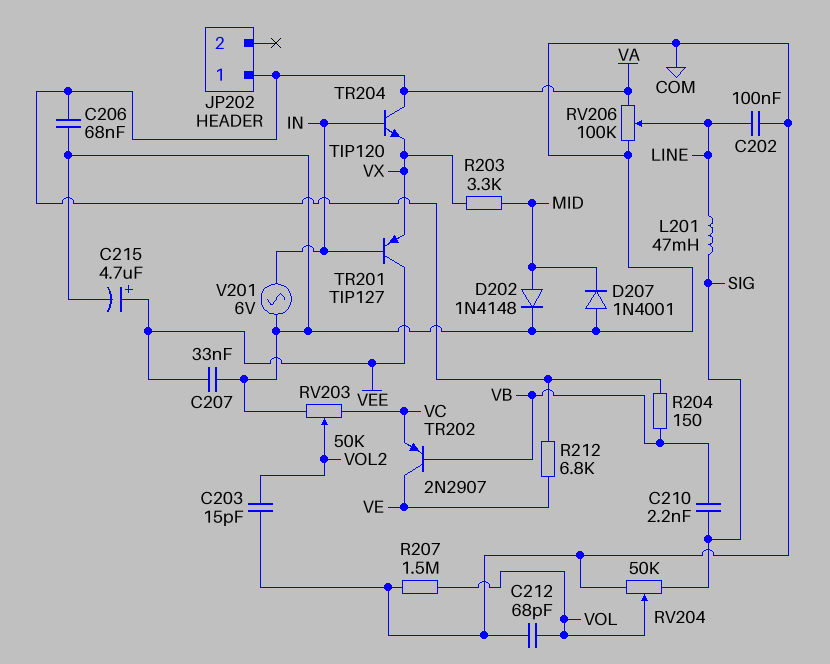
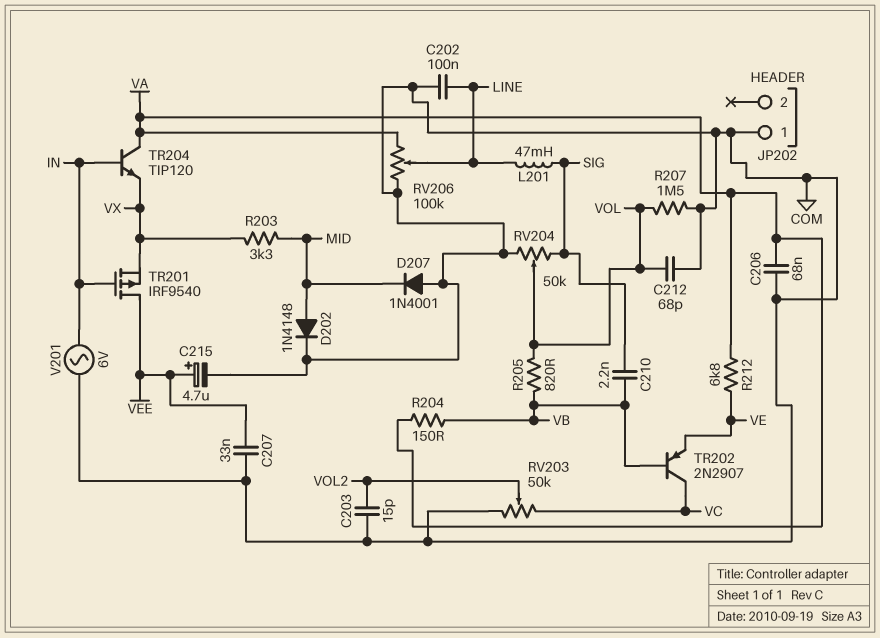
JP202 pin 1: VA -> COM
R205: none -> 820 (VB, VOL)
TR201: PNP TIP127 (B IN, C VEE, E VX) -> PMOS IRF9540 (G IN, D VEE, S VX)
TR202: PNP 2N2907 (B VB, C VE, E VC) -> PNP 2N2907 (B VB, C VC, E VE)

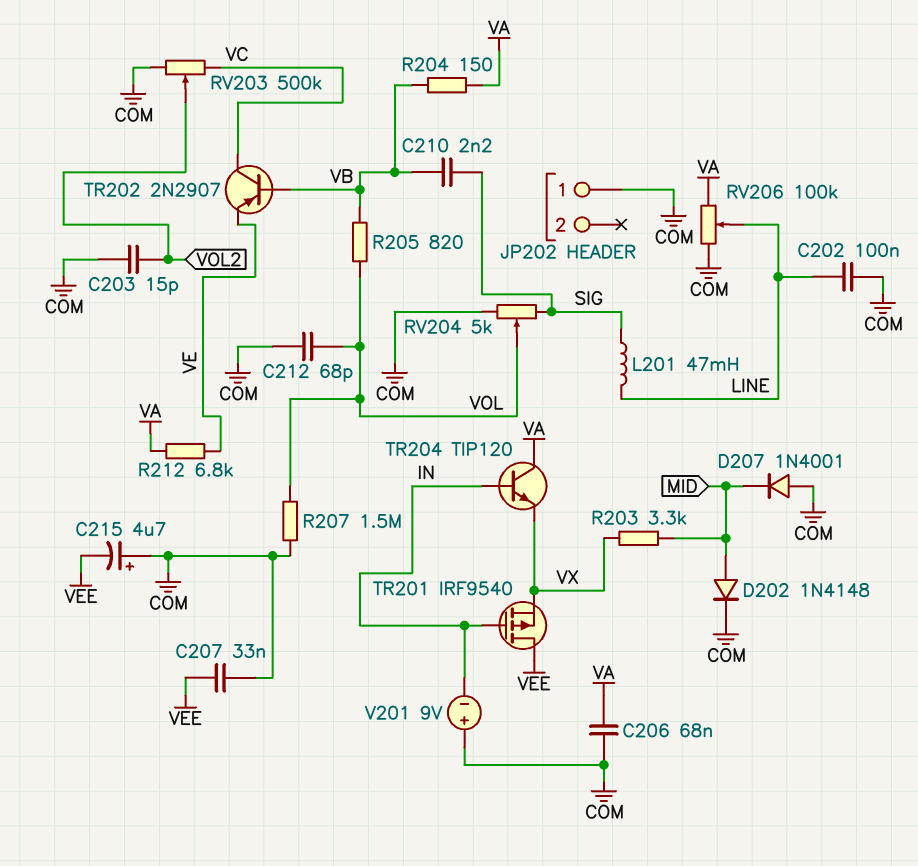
C215: 4.7uF (plus VEE, minus COM) -> 4.7uF (plus COM, minus VEE)
RV203: 50k (COM, VC, wiper VOL2) -> 500k (COM, VC, wiper VOL2)
RV204: 50k (COM, SIG, wiper VOL) -> 5k (COM, SIG, wiper VOL)
V201: AC 6V (COM, IN) -> 9V (plus COM, minus IN)

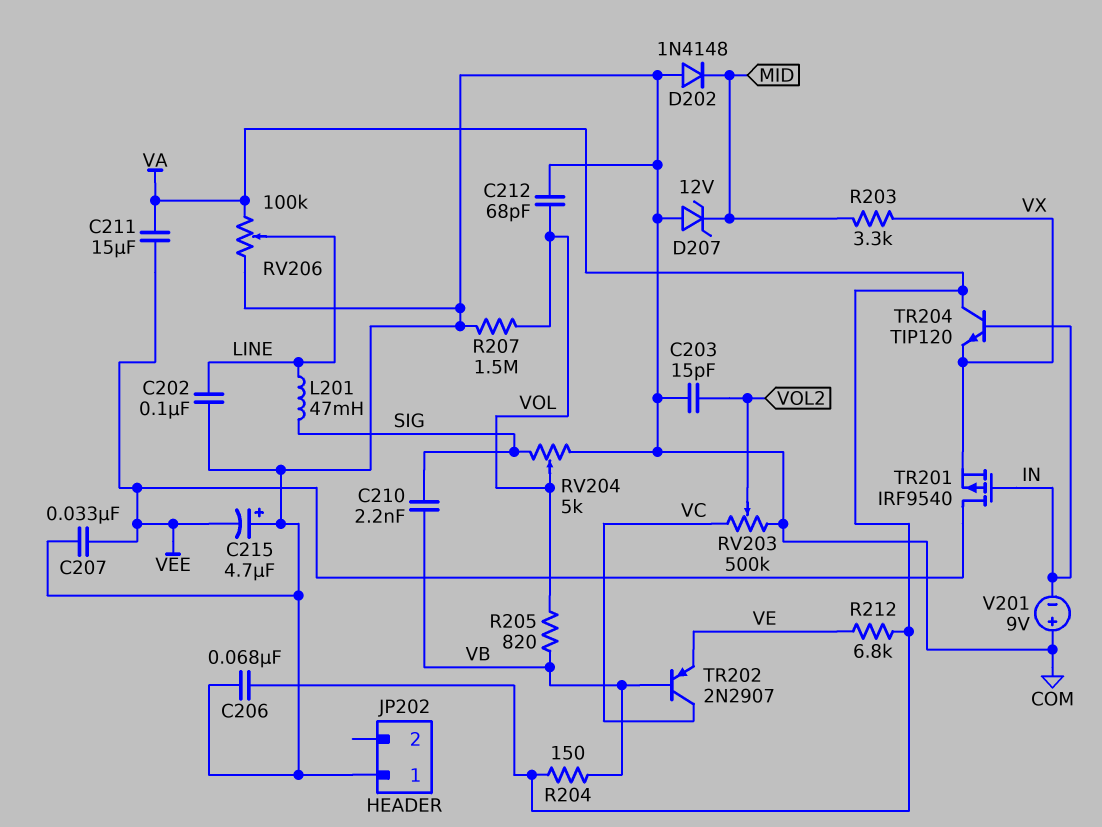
C211: none -> 15uF (VA, VEE)
D202: diode 1N4148 (A MID, K COM) -> diode 1N4148 (A COM, K MID)
D207: diode 1N4001 (A COM, K MID) -> zener 12V (A COM, K MID)

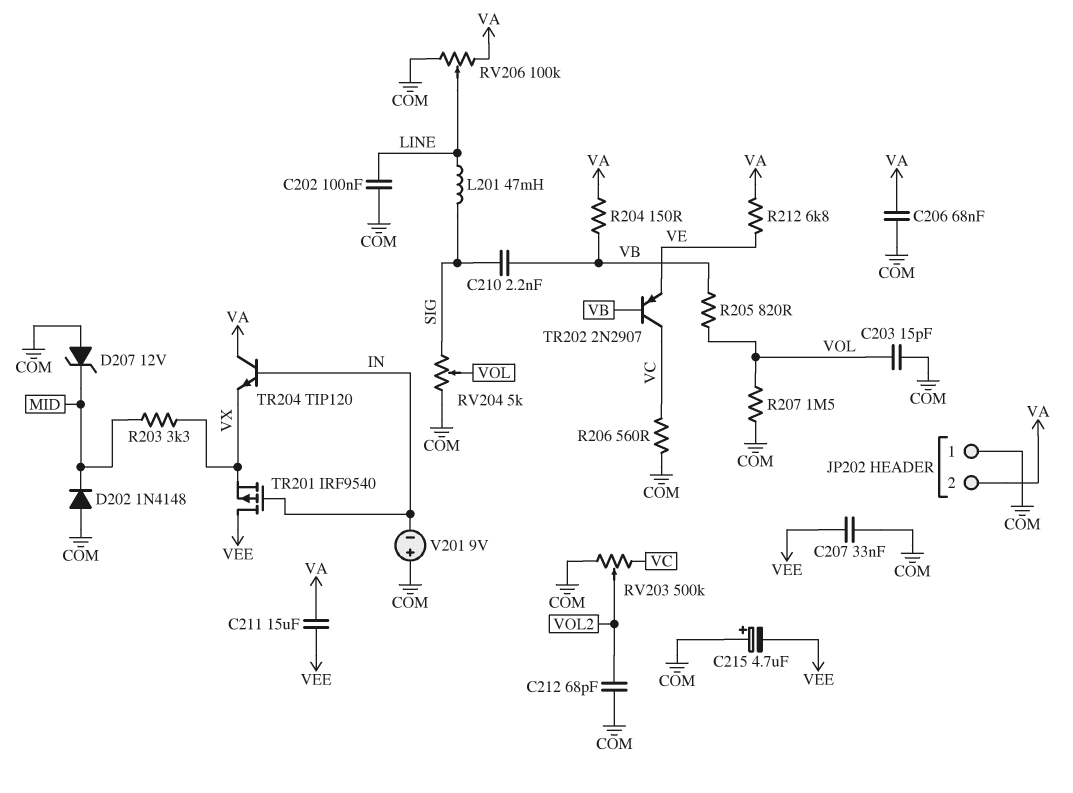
C203: 15pF (COM, VOL2) -> 15pF (COM, VOL)
C212: 68pF (COM, VOL) -> 68pF (COM, VOL2)
JP202 pin 2: none -> VA
R206: none -> 560 (COM, VC)

